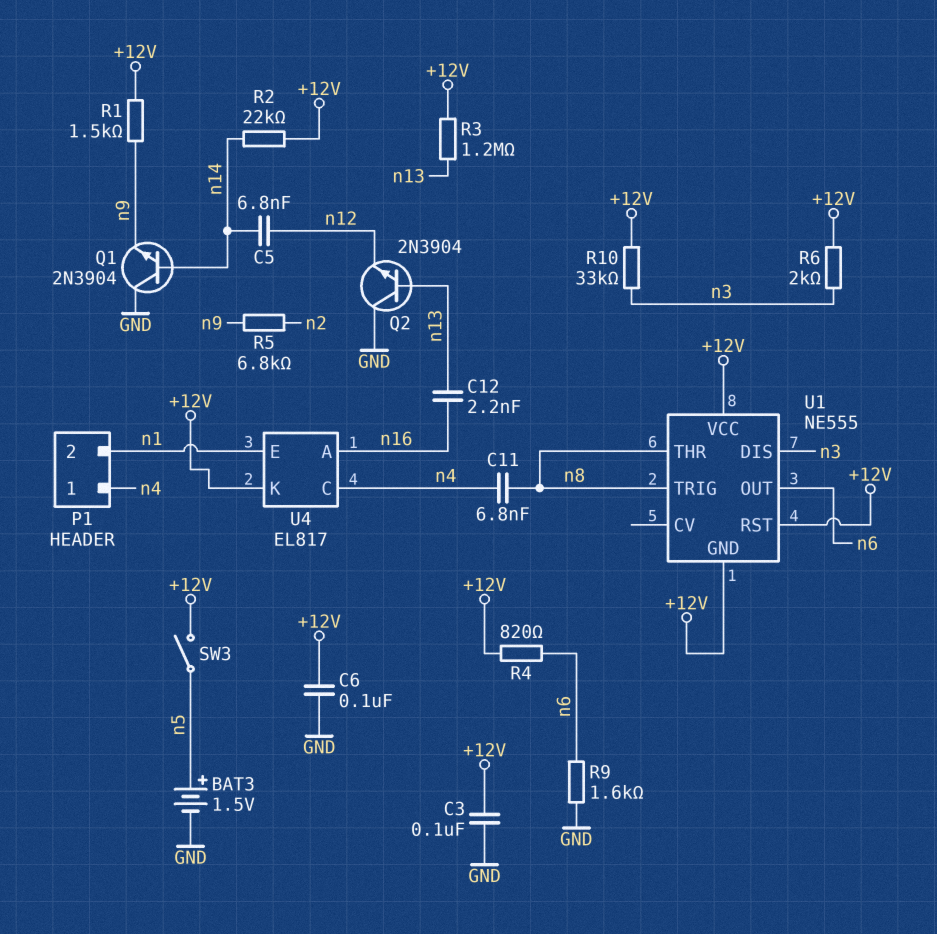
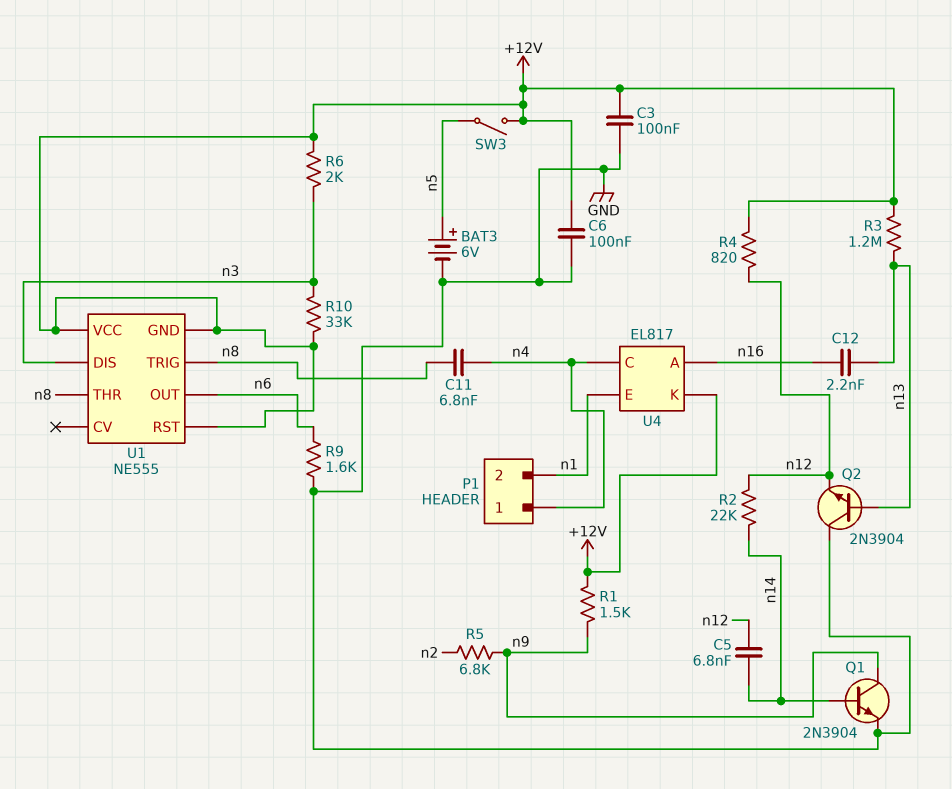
BAT3: 1.5V (plus n5, minus GND) -> 6V (plus n5, minus GND)
Q1: NPN 2N3904 (B n14, C GND, E n9) -> NPN 2N3904 (B n14, C n9, E GND)
R2: 22k (+12V, n14) -> 22k (n12, n14)
R4: 820 (+12V, n6) -> 820 (+12V, n12)

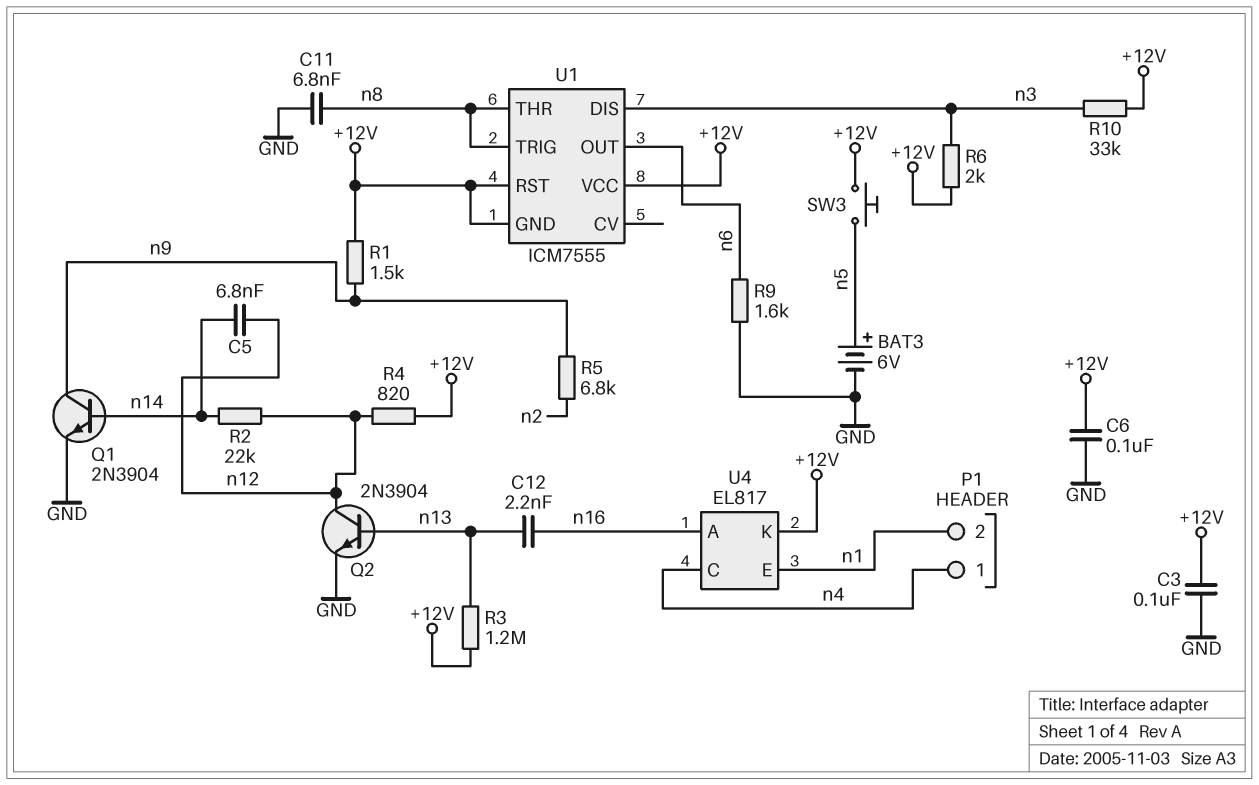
C11: 6.8nF (n4, n8) -> 6.8nF (GND, n8)
Q2: NPN 2N3904 (B n13, C GND, E n12) -> NPN 2N3904 (B n13, C n12, E GND)
SW3: switch (+12V, n5) -> button (+12V, n5)
U1: NE555 -> ICM7555

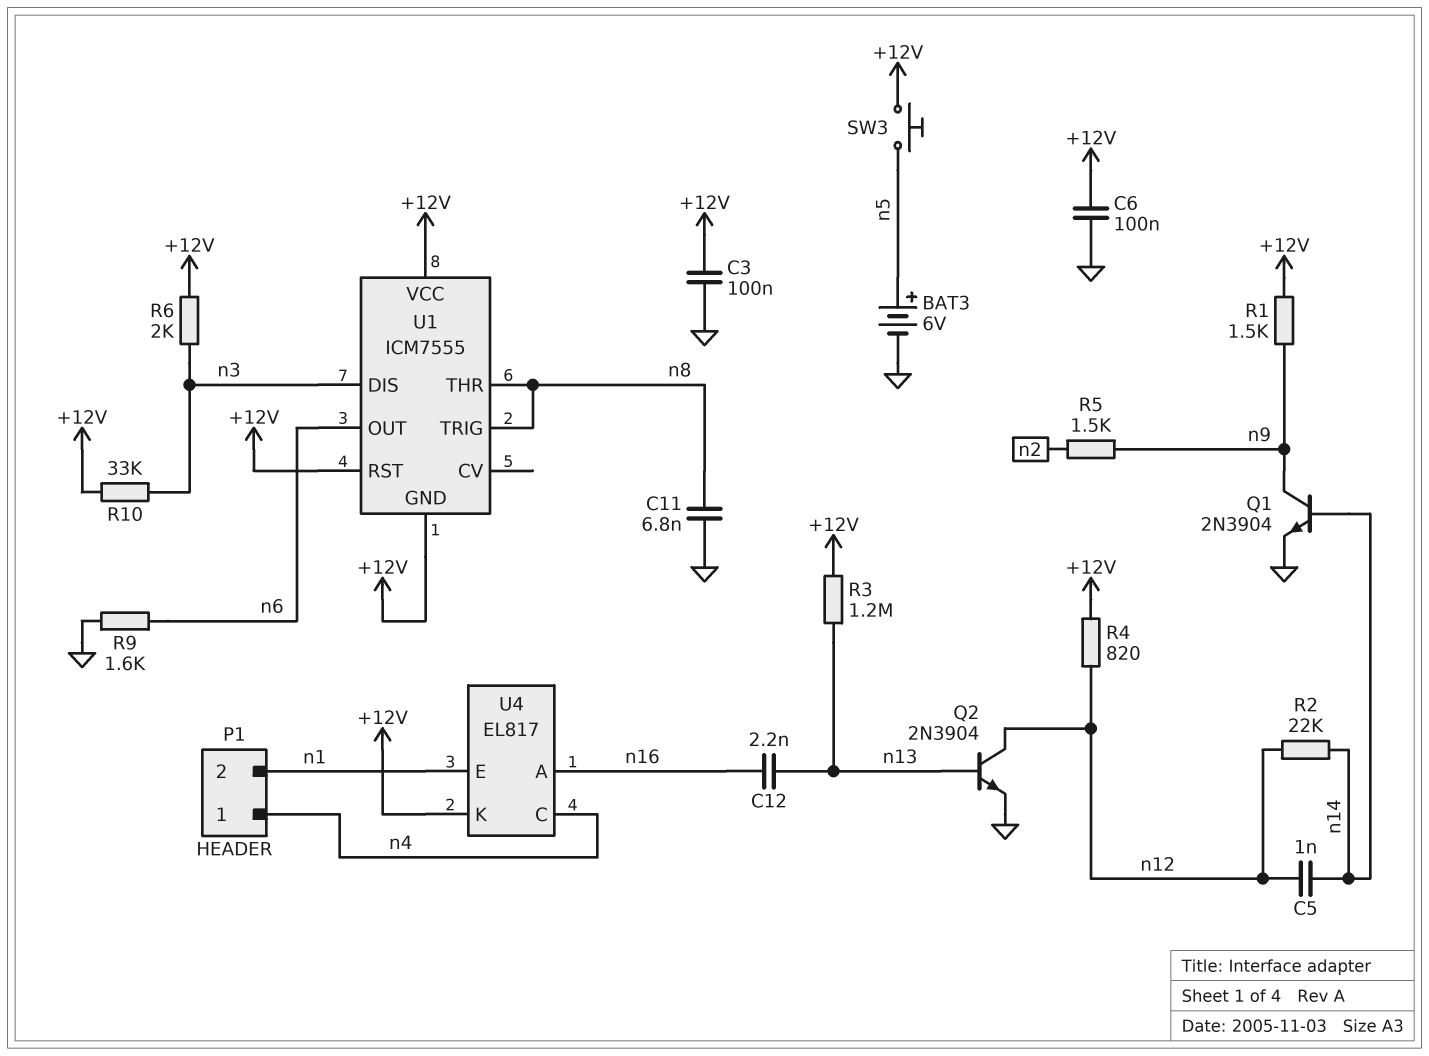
C5: 6.8nF (n12, n14) -> 1nF (n12, n14)
R5: 6.8k (n2, n9) -> 1.5k (n2, n9)

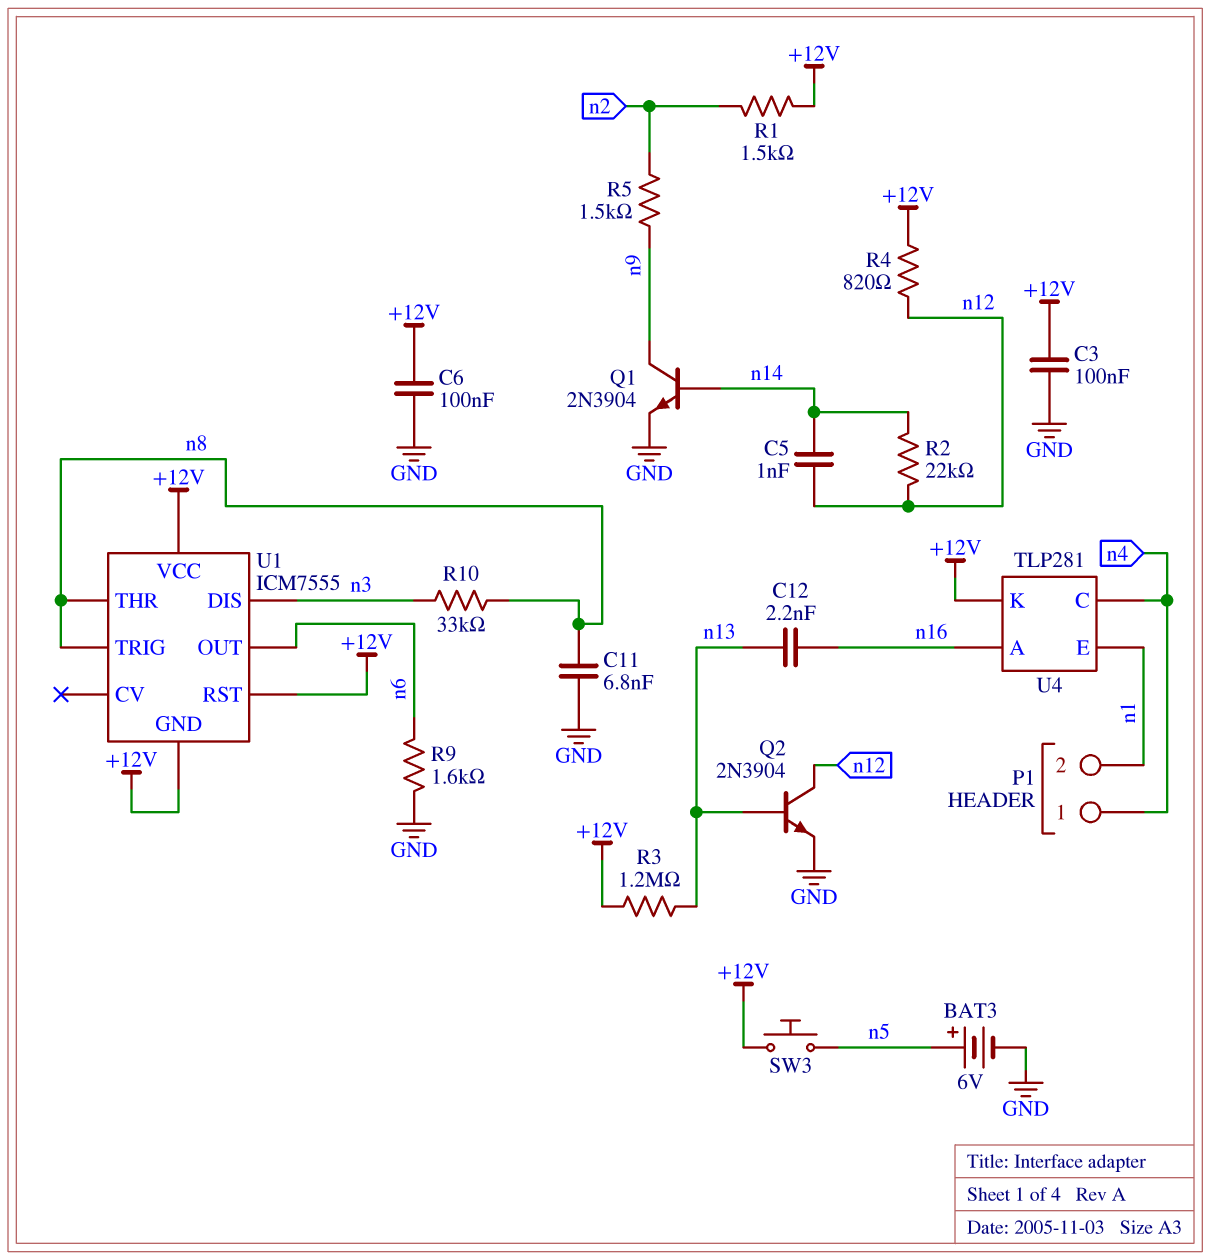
R1: 1.5k (+12V, n9) -> 1.5k (+12V, n2)
R6: 2k (+12V, n3) -> none
R10: 33k (+12V, n3) -> 33k (n3, n8)
U4: EL817 -> TLP281

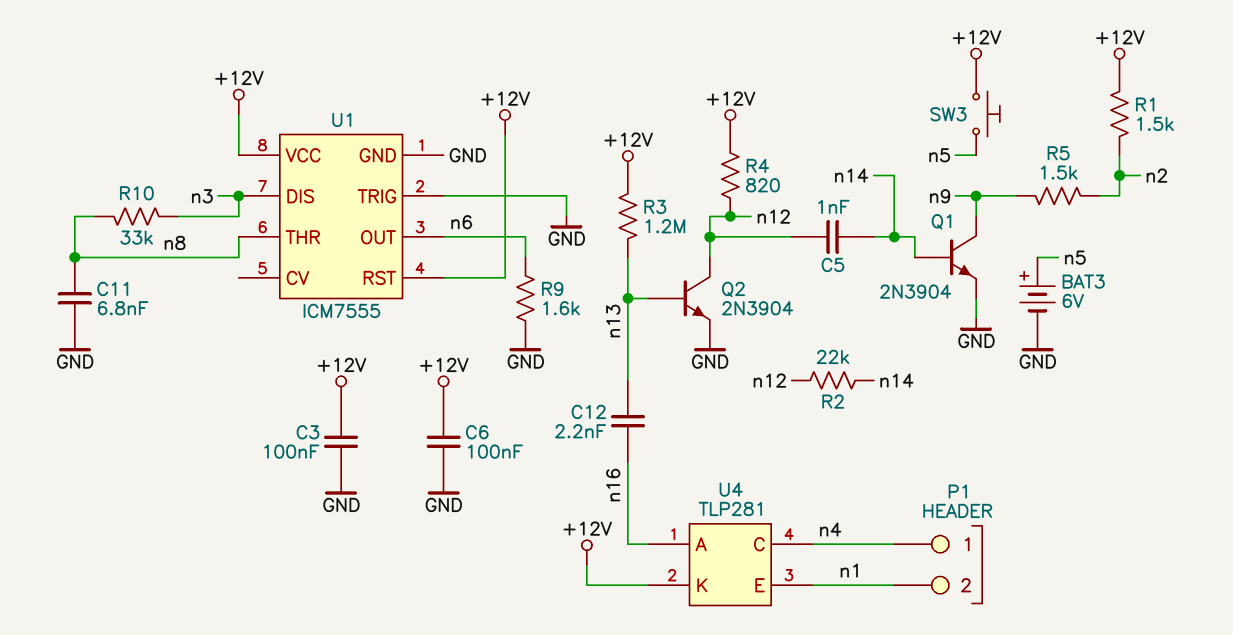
U1 pin GND: +12V -> GND
U1 pin TRIG: n8 -> GND

